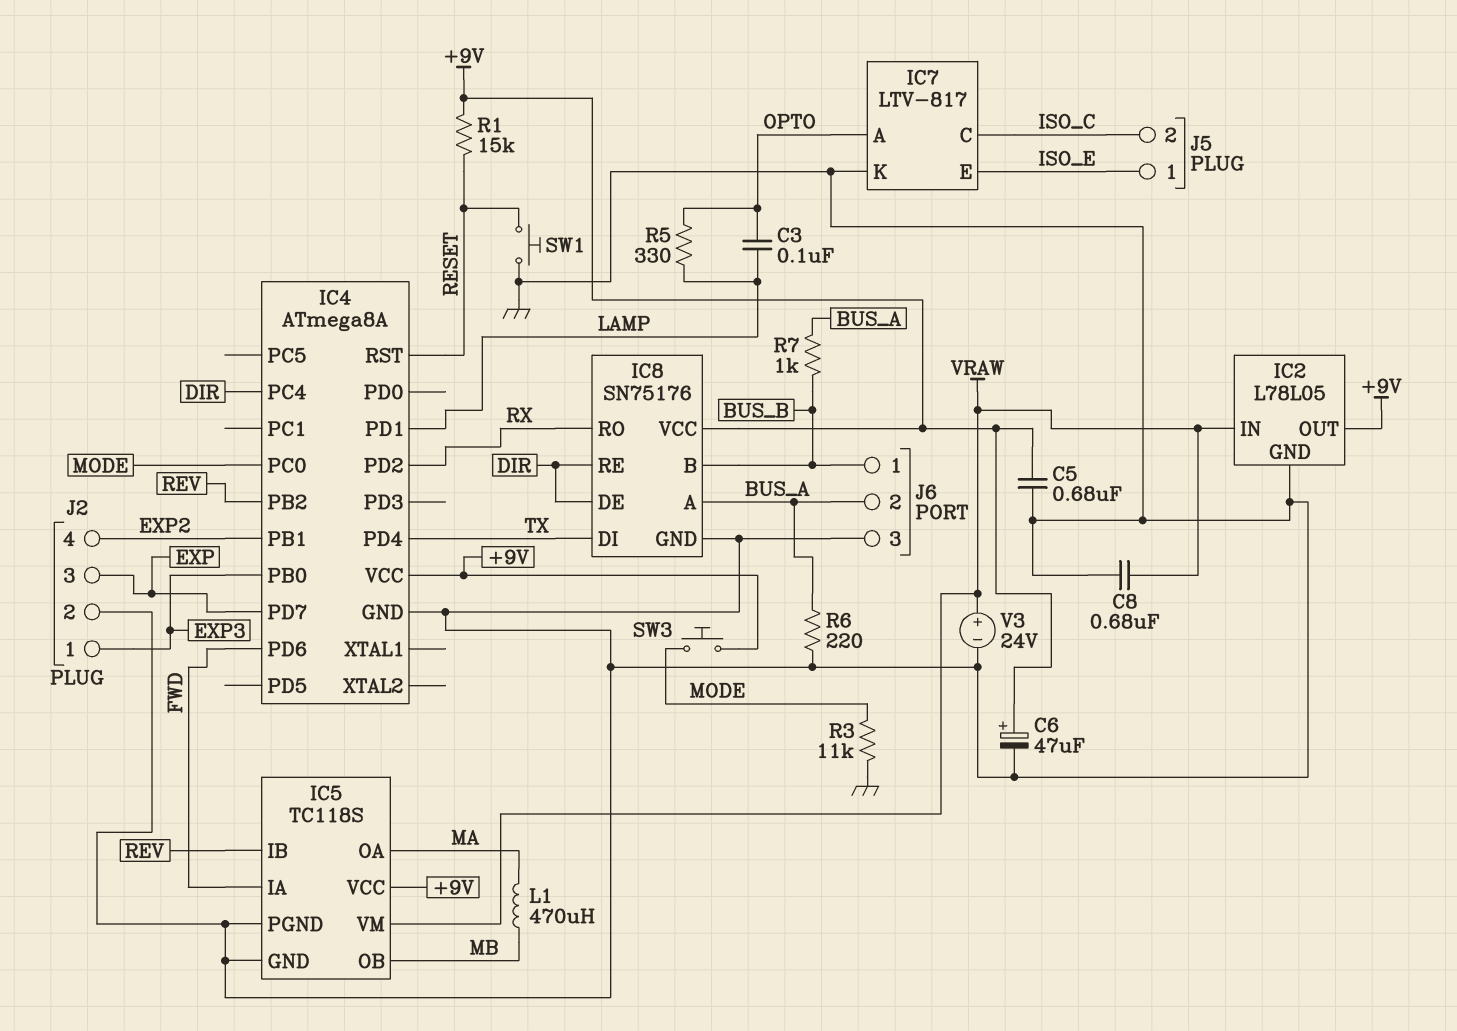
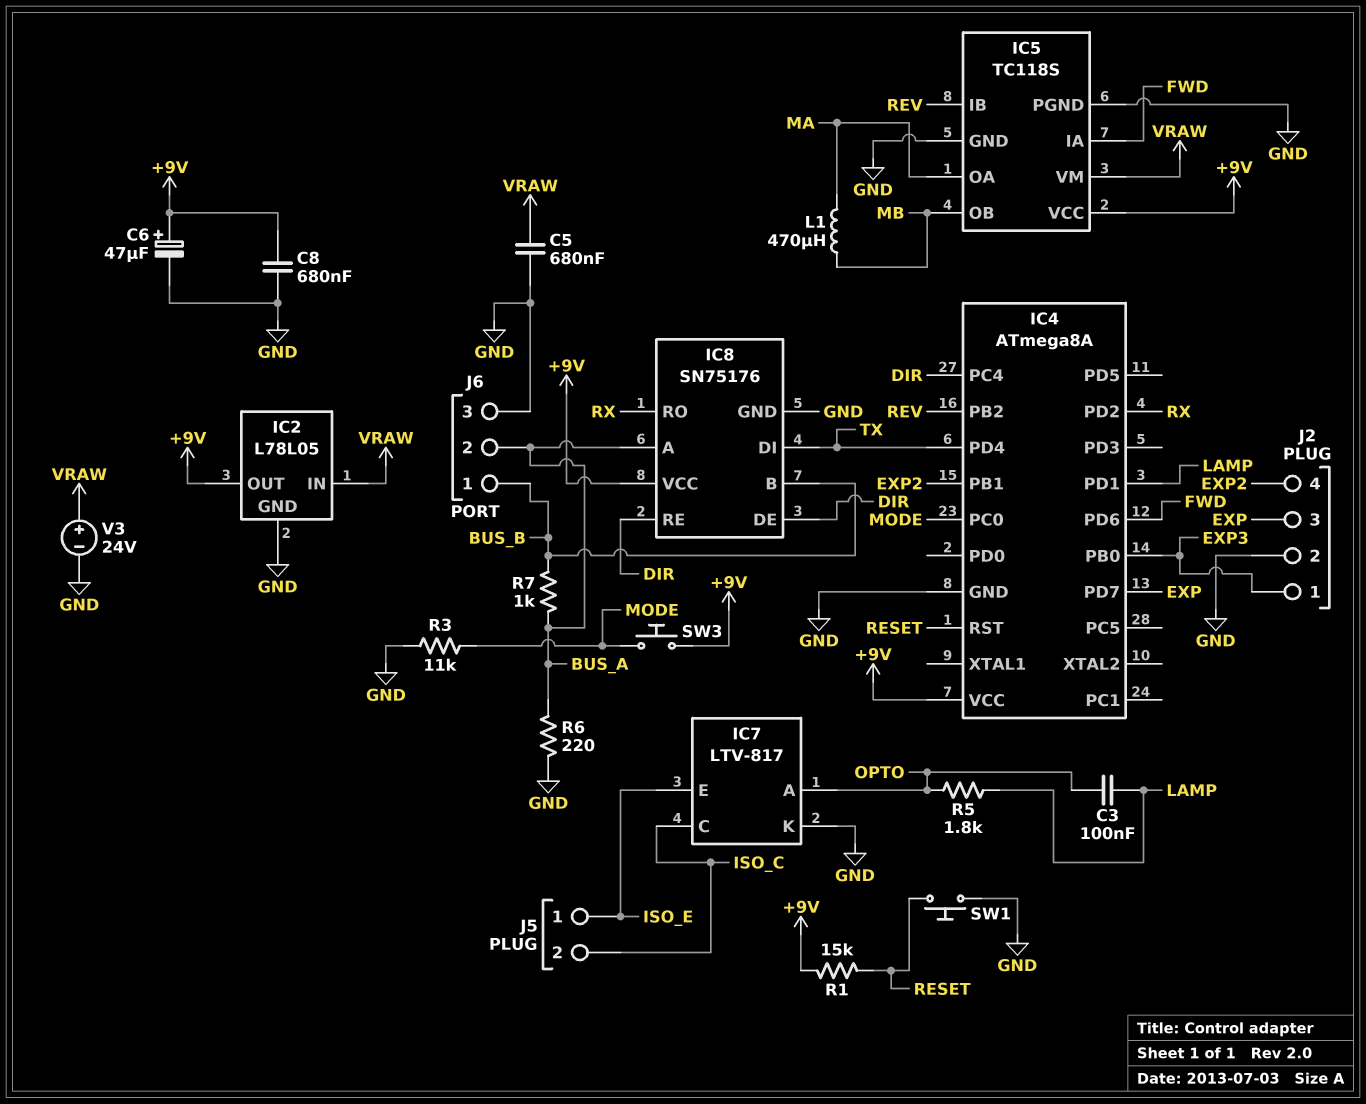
C5: 680nF (+9V, GND) -> 680nF (GND, VRAW)
C8: 680nF (GND, VRAW) -> 680nF (+9V, GND)
R5: 330 (LAMP, OPTO) -> 1.8k (LAMP, OPTO)

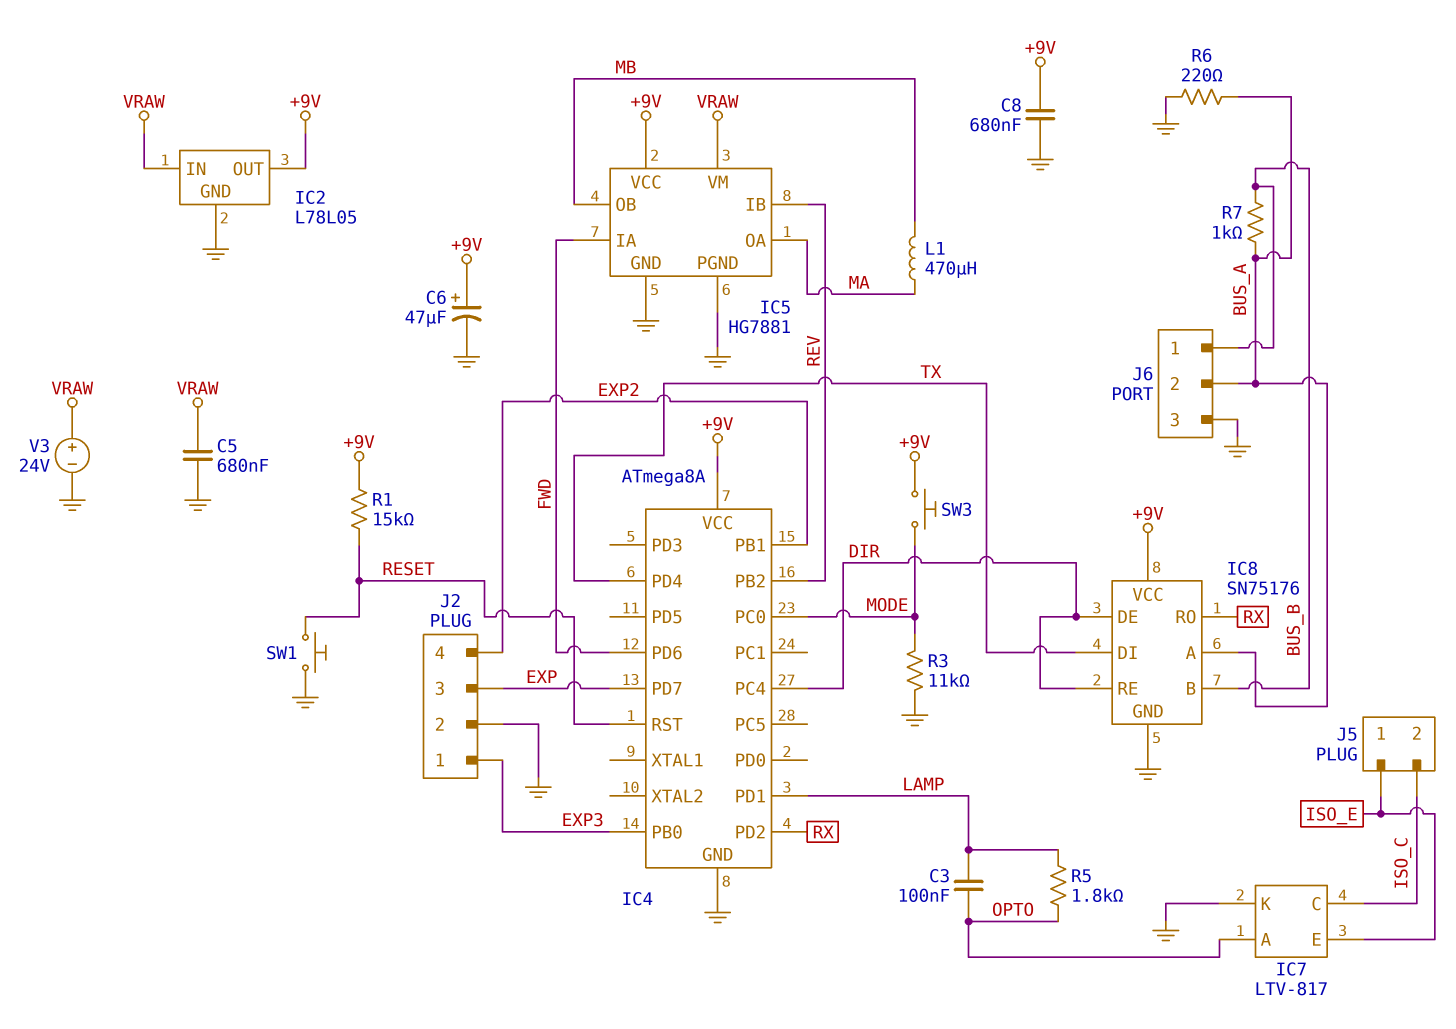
IC5: TC118S -> HG7881

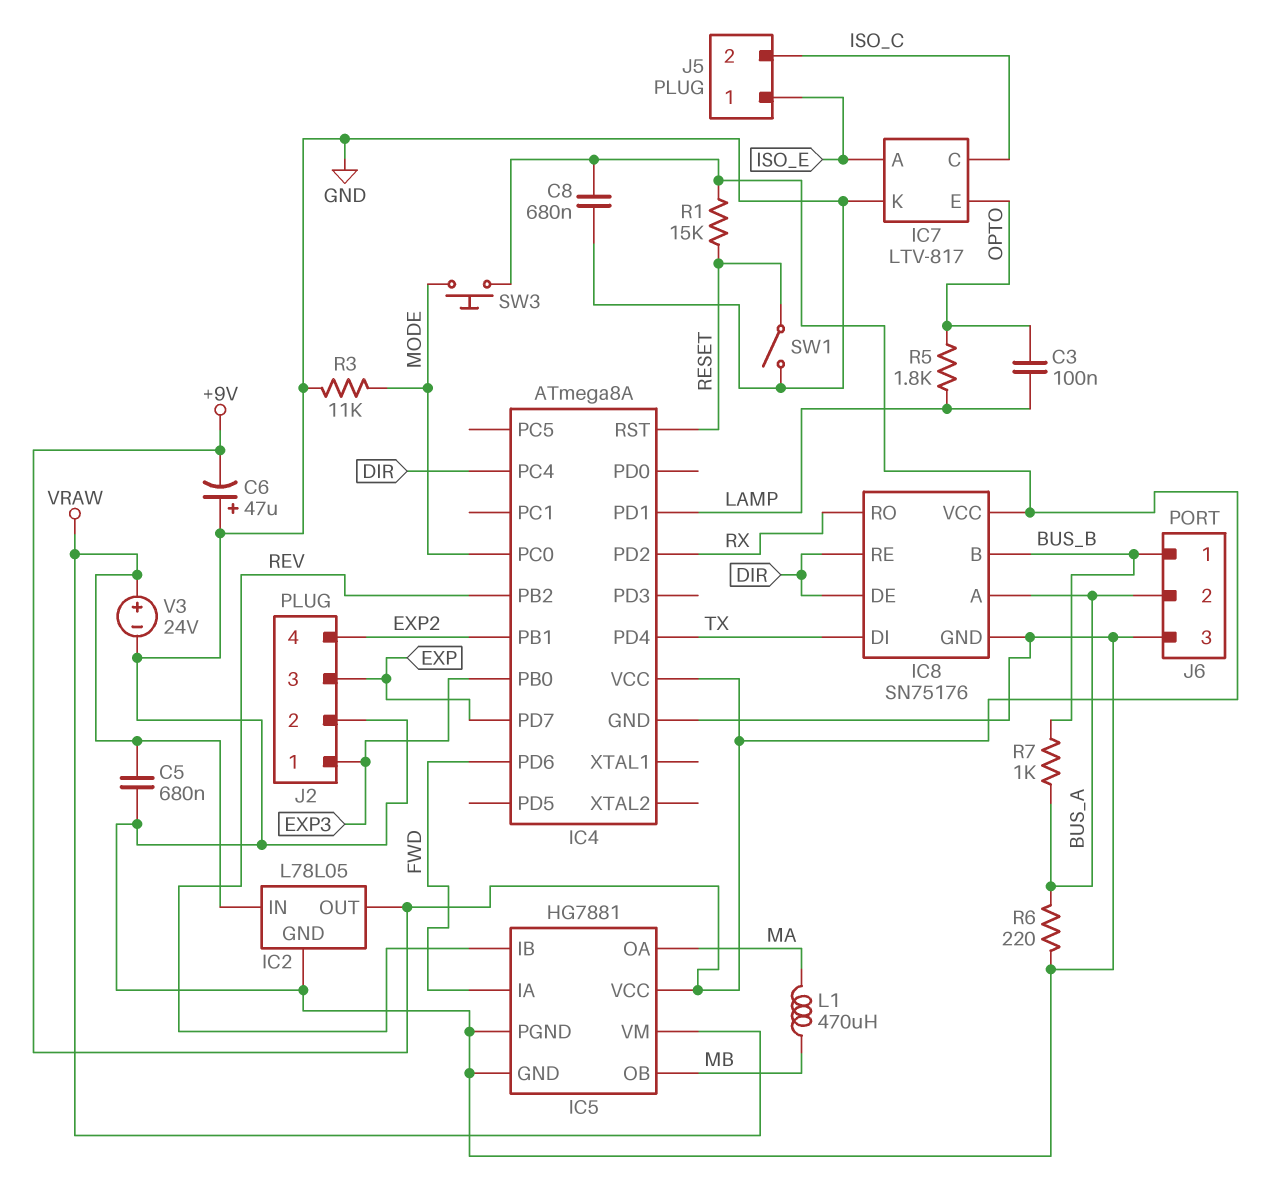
C6: 47uF (plus +9V, minus GND) -> 47uF (plus GND, minus +9V)
IC7 pin A: OPTO -> ISO_E
IC7 pin E: ISO_E -> OPTO
SW1: button (GND, RESET) -> switch (GND, RESET)

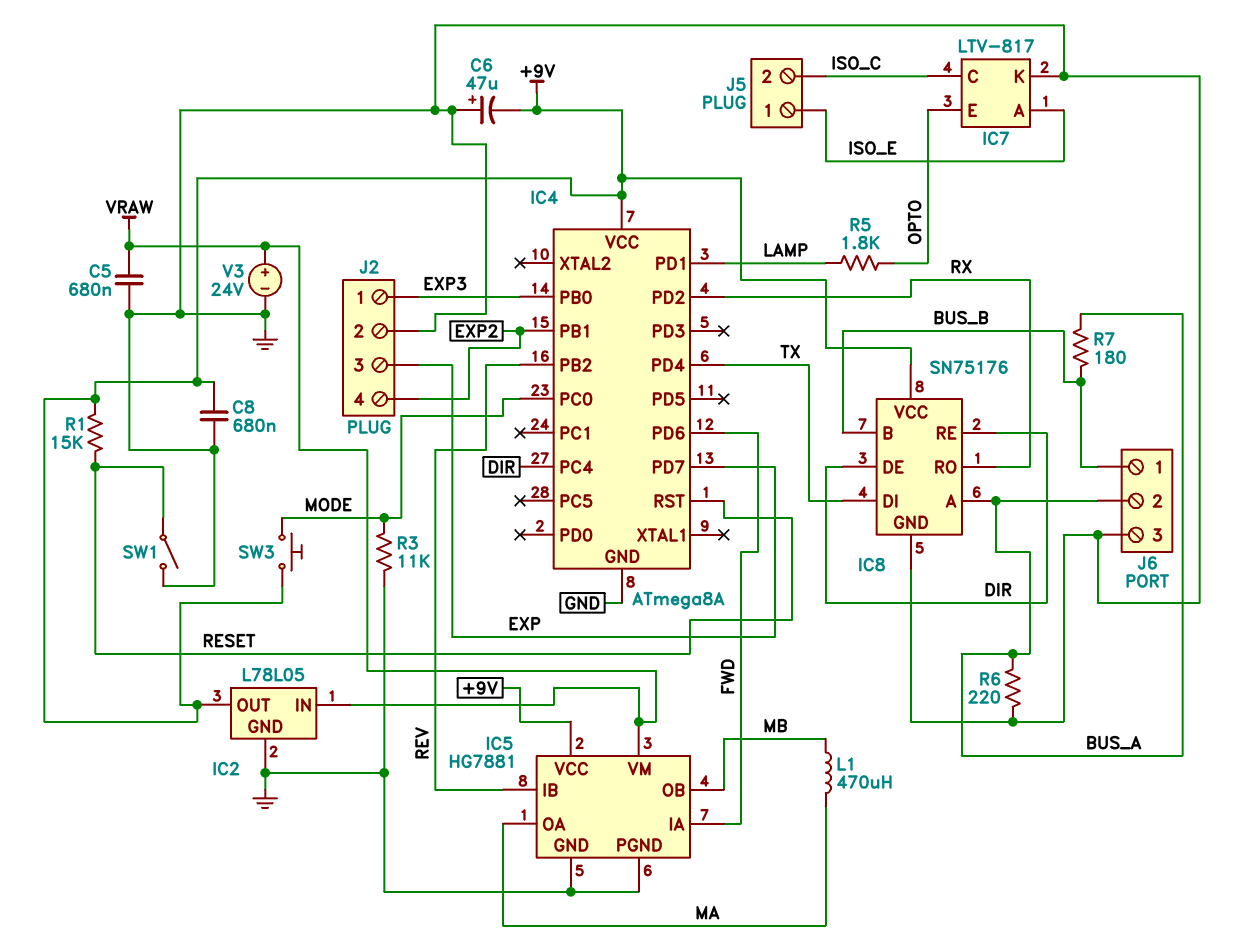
C3: 100nF (LAMP, OPTO) -> none
R7: 1k (BUS_A, BUS_B) -> 180 (BUS_A, BUS_B)

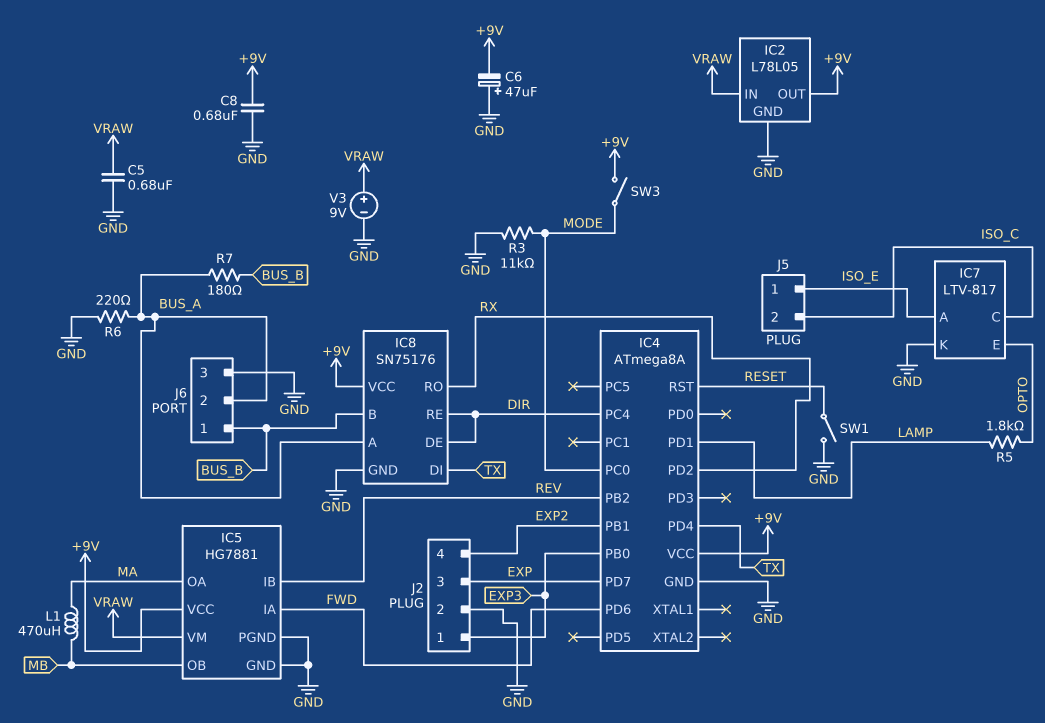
R1: 15k (+9V, RESET) -> none
SW3: button (+9V, MODE) -> switch (+9V, MODE)
V3: 24V (plus VRAW, minus GND) -> 9V (plus VRAW, minus GND)

